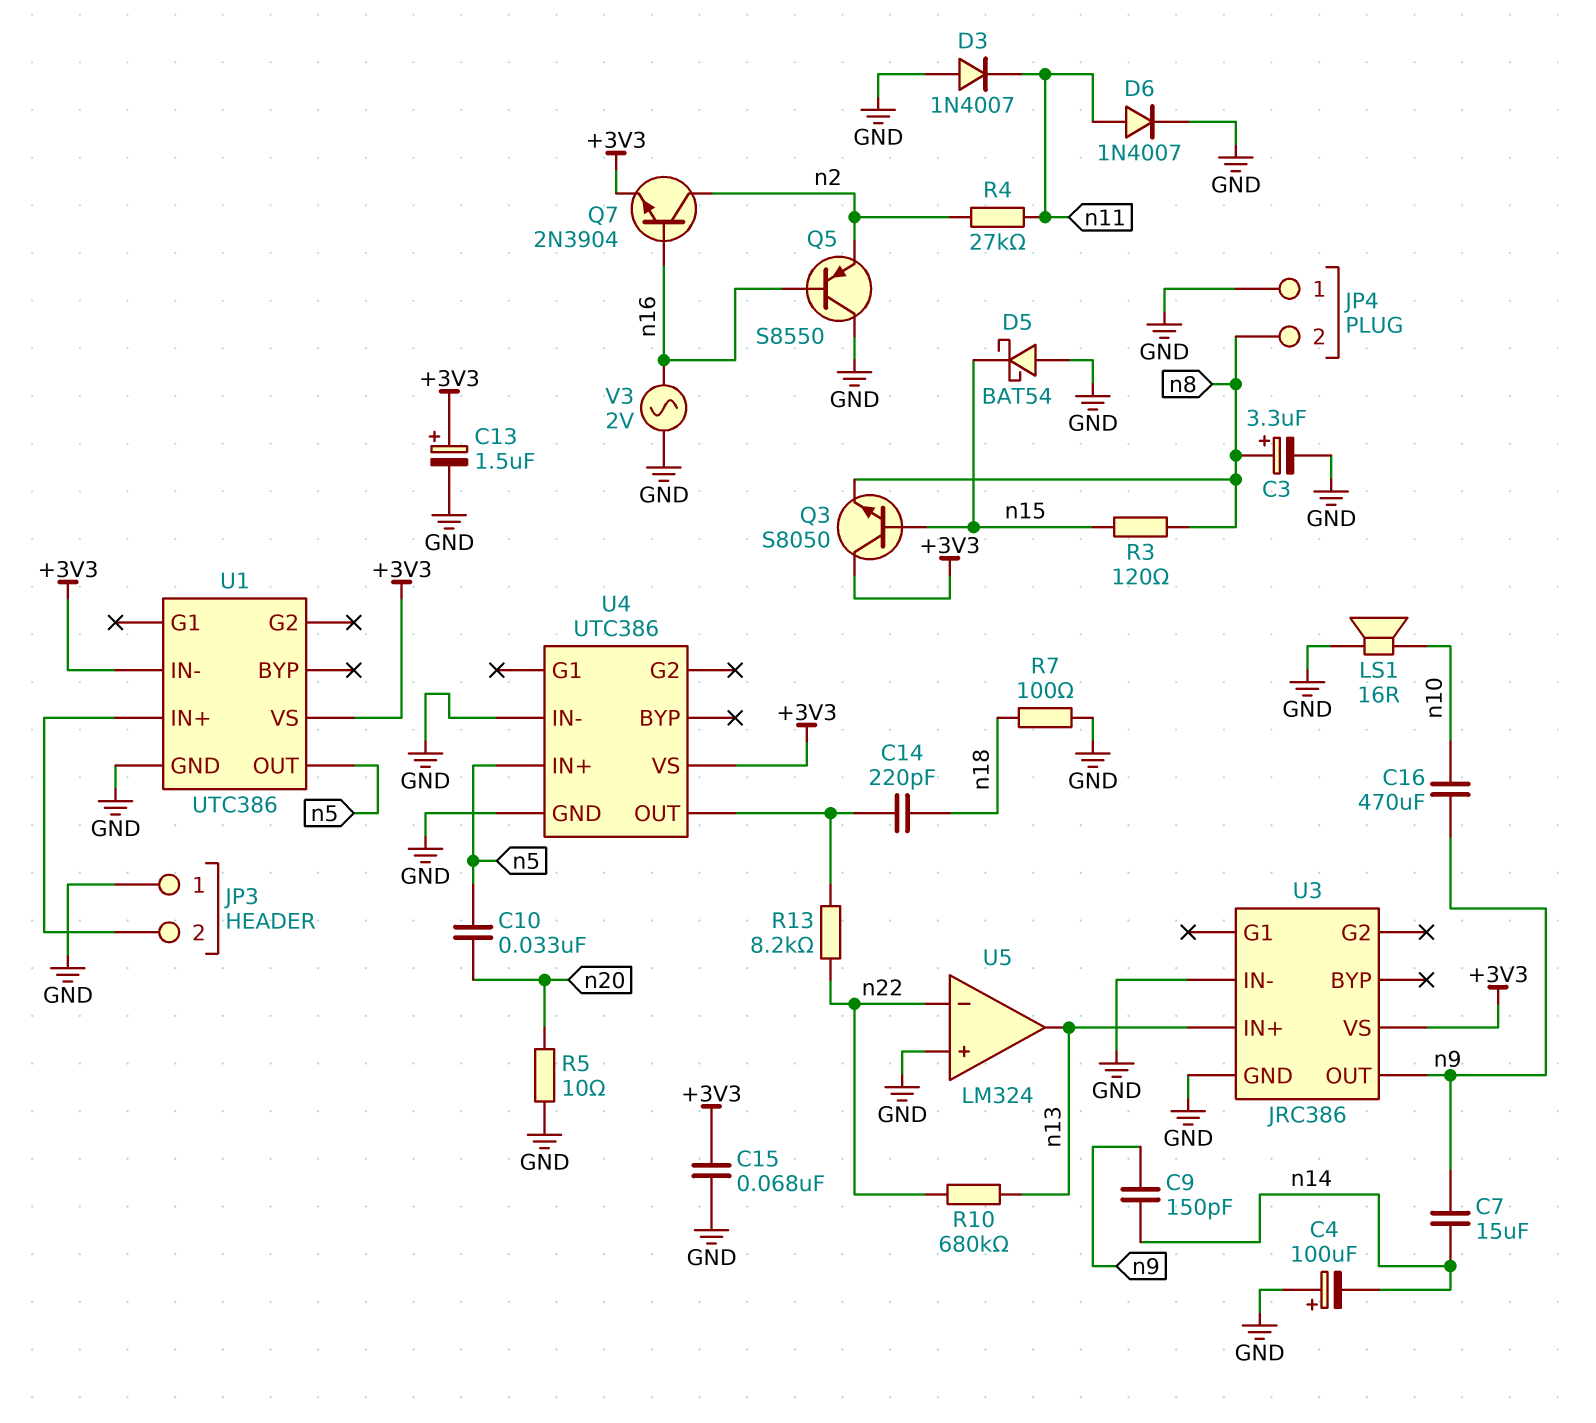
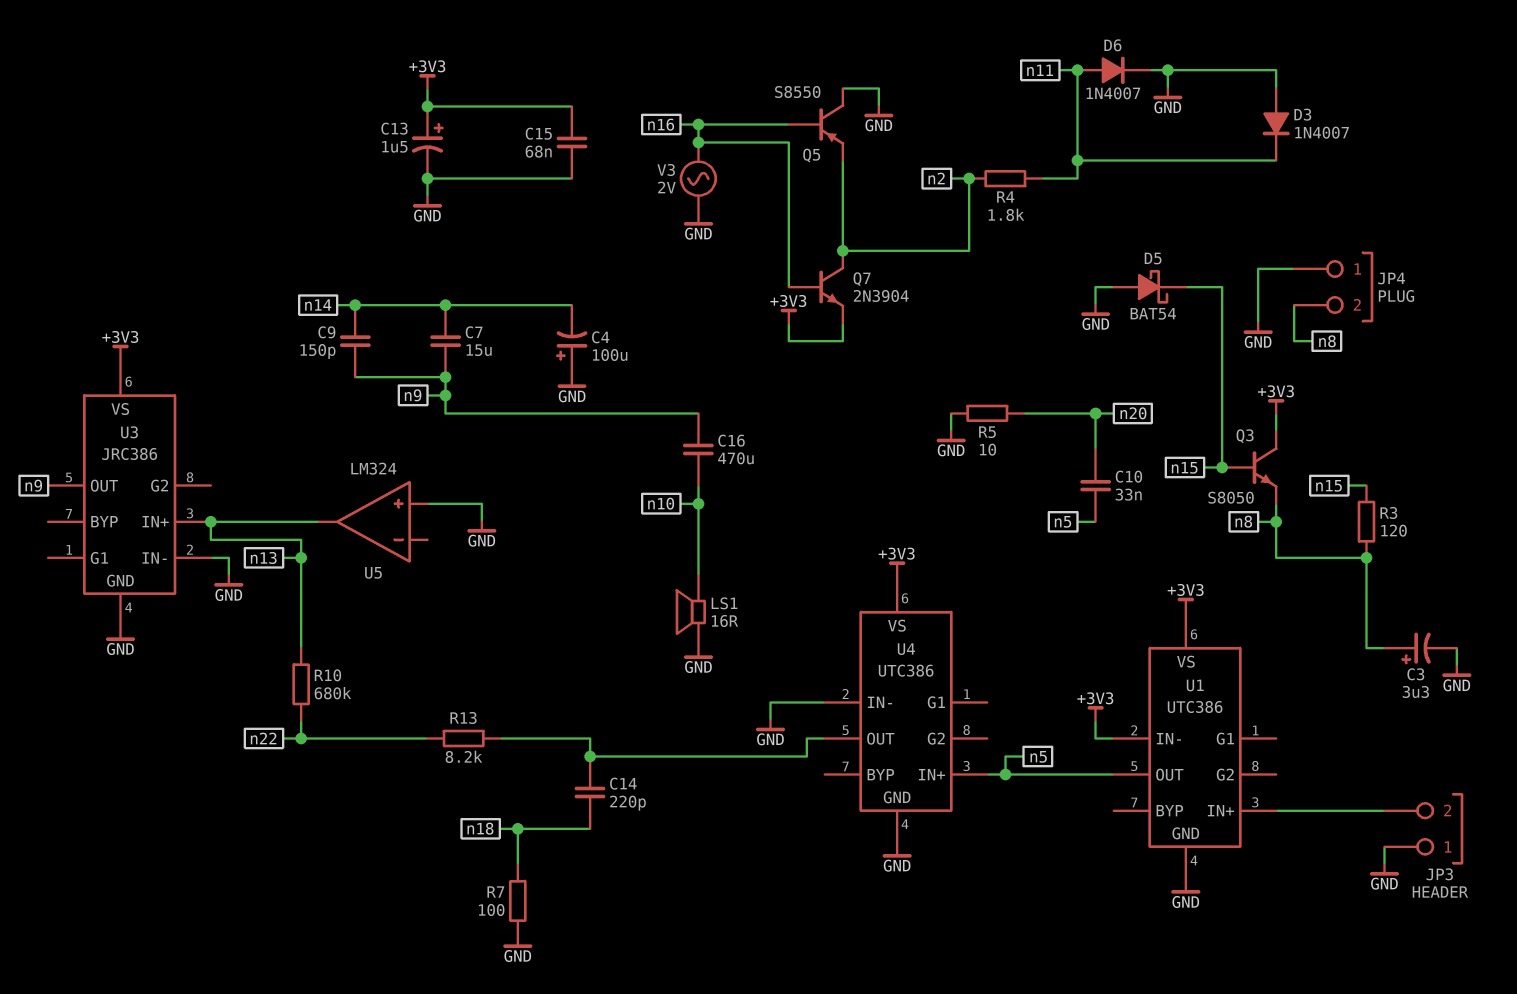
R4: 27k (n2, n11) -> 1.8k (n2, n11)
U5 pin in-: n22 -> none

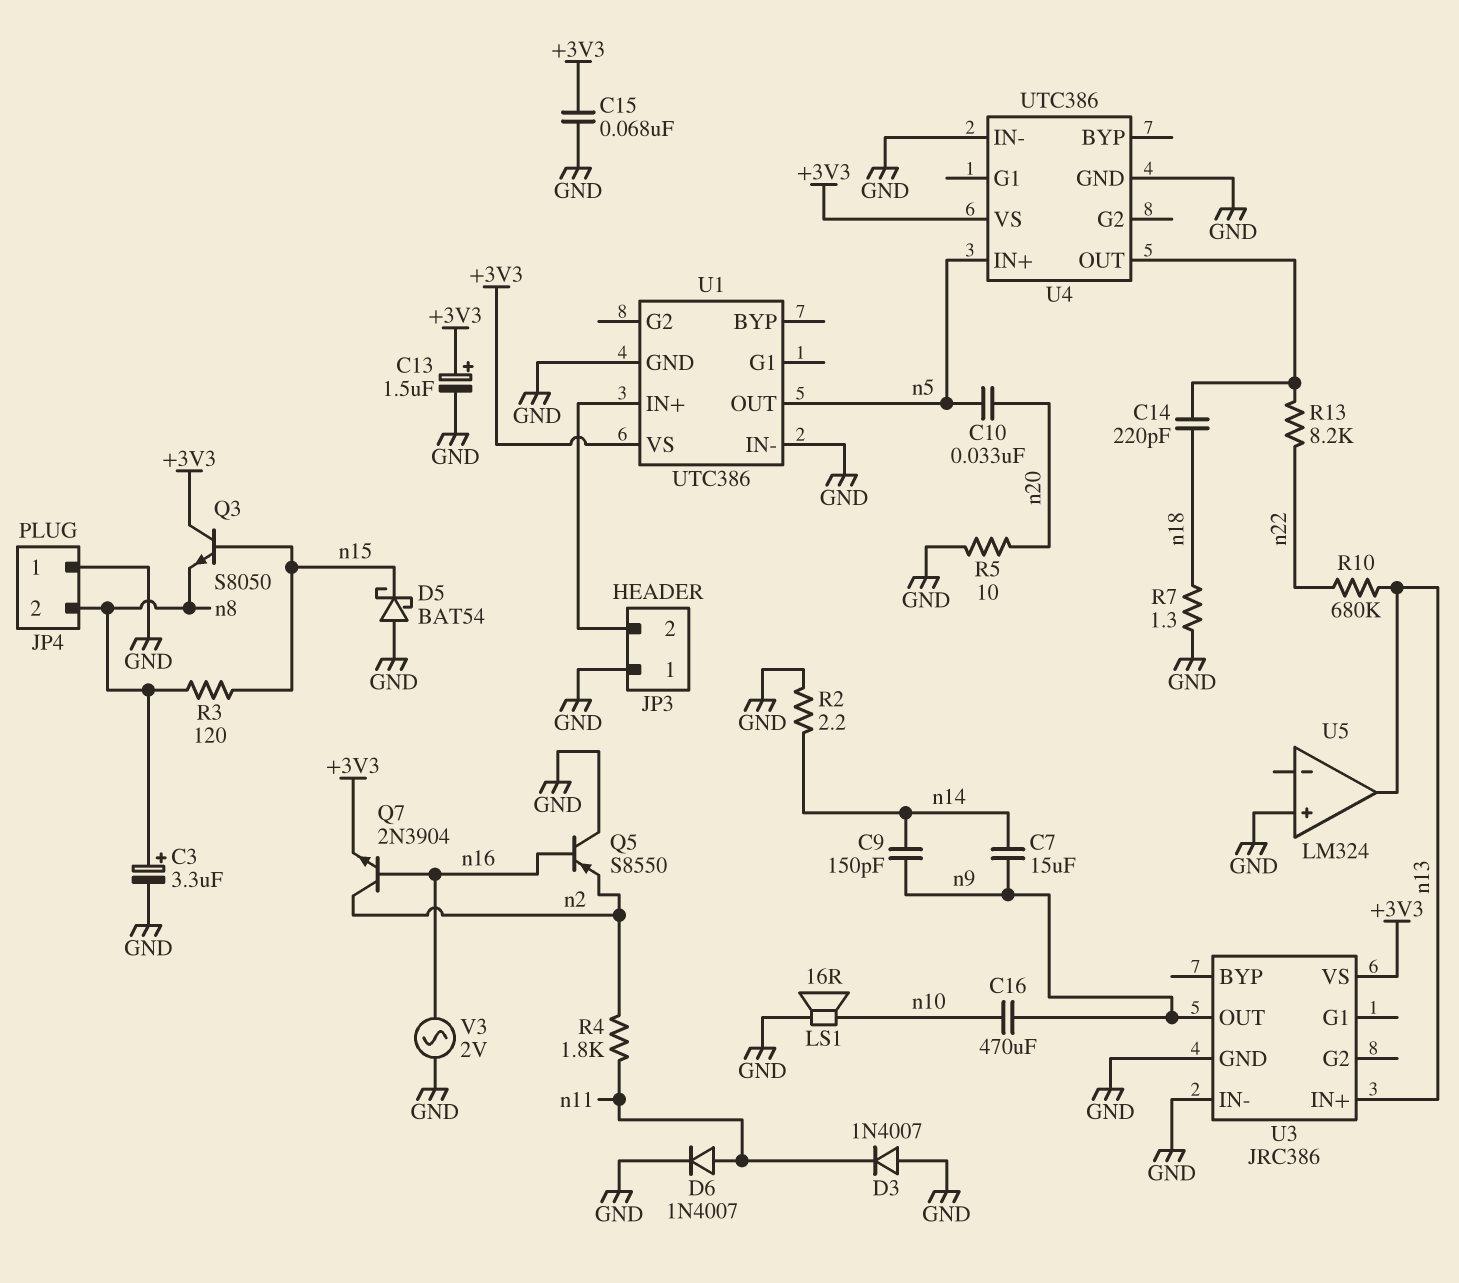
C4: 100uF (plus GND, minus n14) -> none
R2: none -> 2.2 (GND, n14)
R7: 100 (GND, n18) -> 1.3 (GND, n18)
U1 pin IN-: +3V3 -> GND

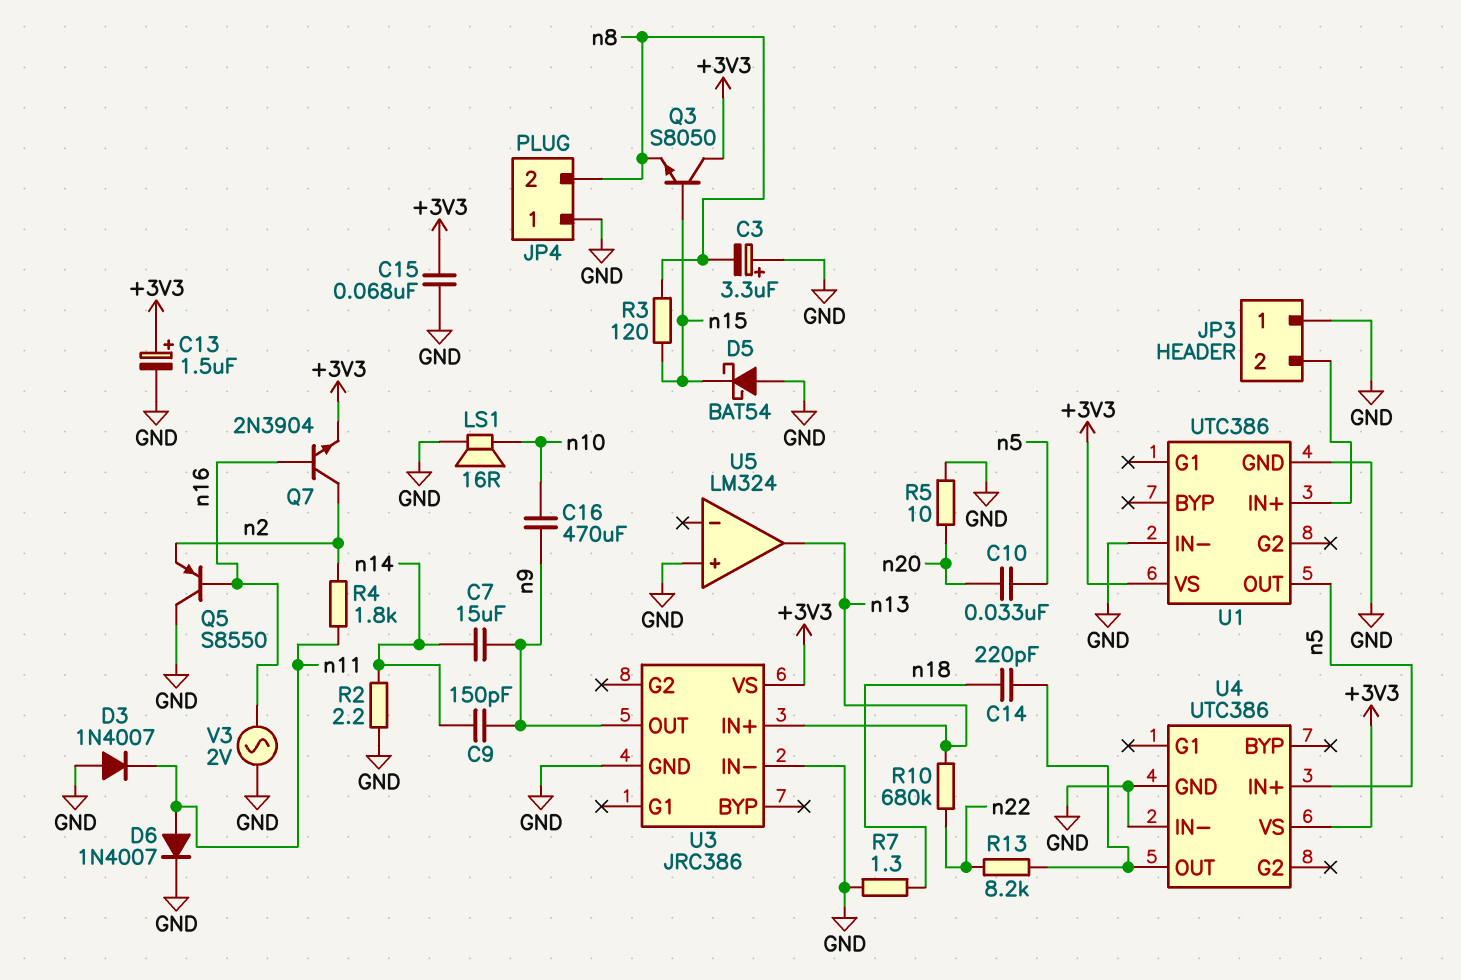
C3: 3.3uF (plus n8, minus GND) -> 3.3uF (plus GND, minus n8)

